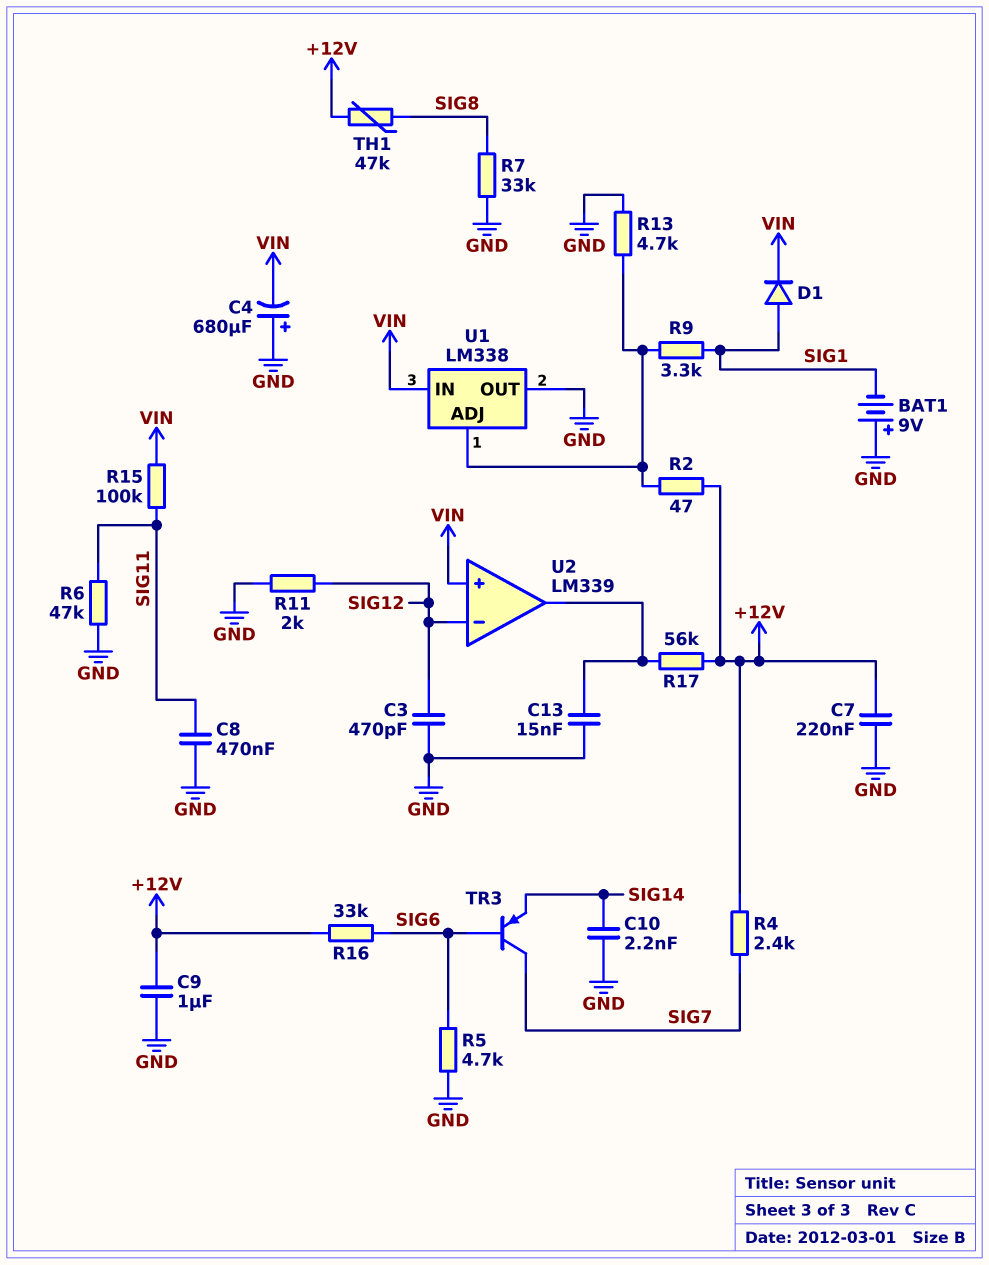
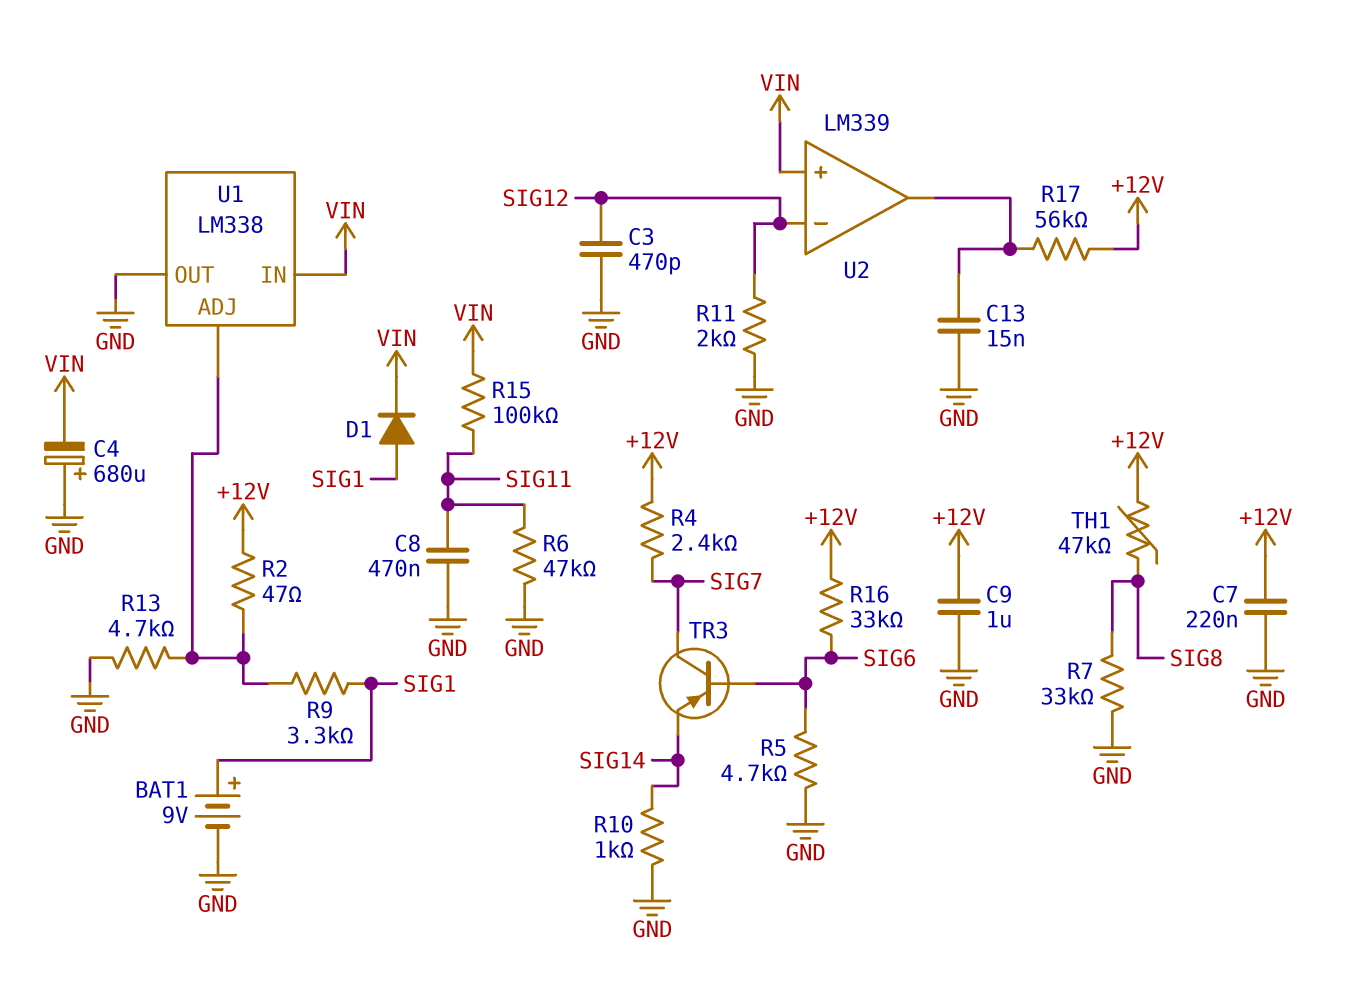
BAT1: 9V (plus GND, minus SIG1) -> 9V (plus SIG1, minus GND)
C10: 2.2nF (GND, SIG14) -> none
R10: none -> 1k (GND, SIG14)

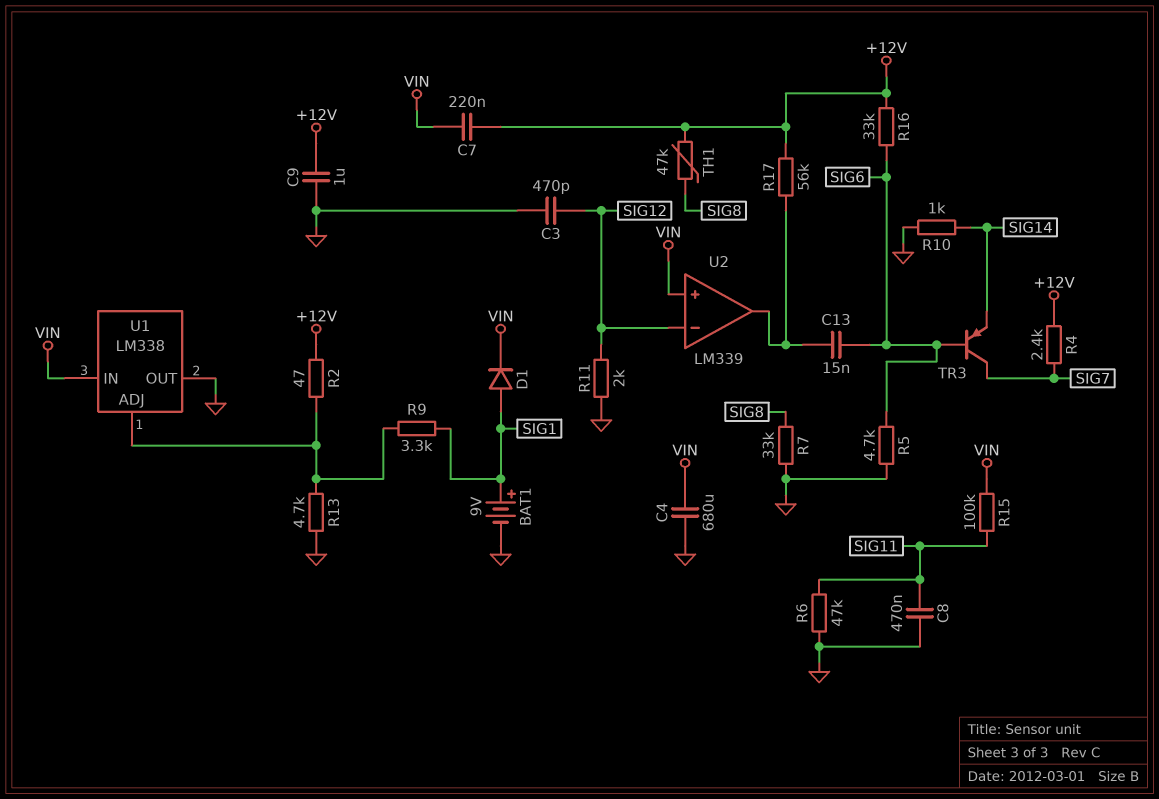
C4: 680uF (plus GND, minus VIN) -> 680uF (GND, VIN)
C7: 220nF (+12V, GND) -> 220nF (+12V, VIN)
C13: 15nF (GND, U2/out) -> 15nF (SIG6, U2/out)

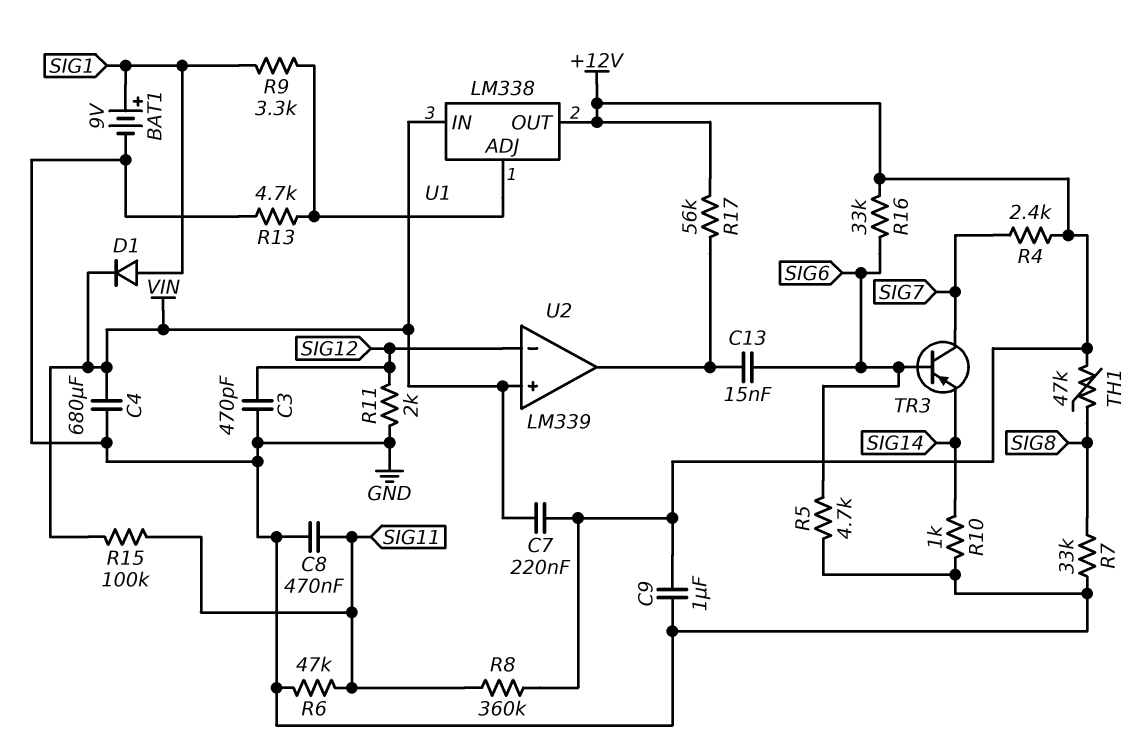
R2: 47 (+12V, U1/ADJ) -> none
R8: none -> 360k (+12V, SIG11)
U1 pin OUT: GND -> +12V

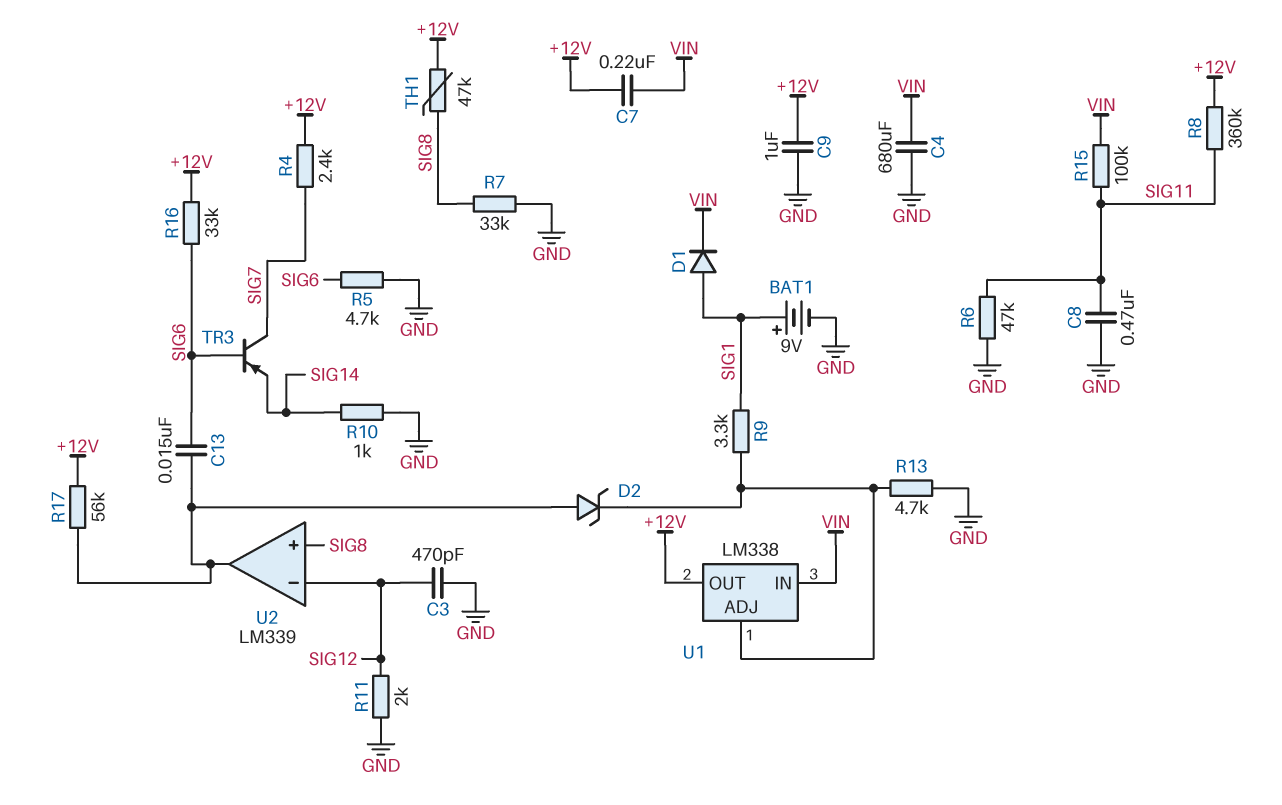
D2: none -> zener (A U2/out, K U1/ADJ)
U2 pin in+: VIN -> SIG8

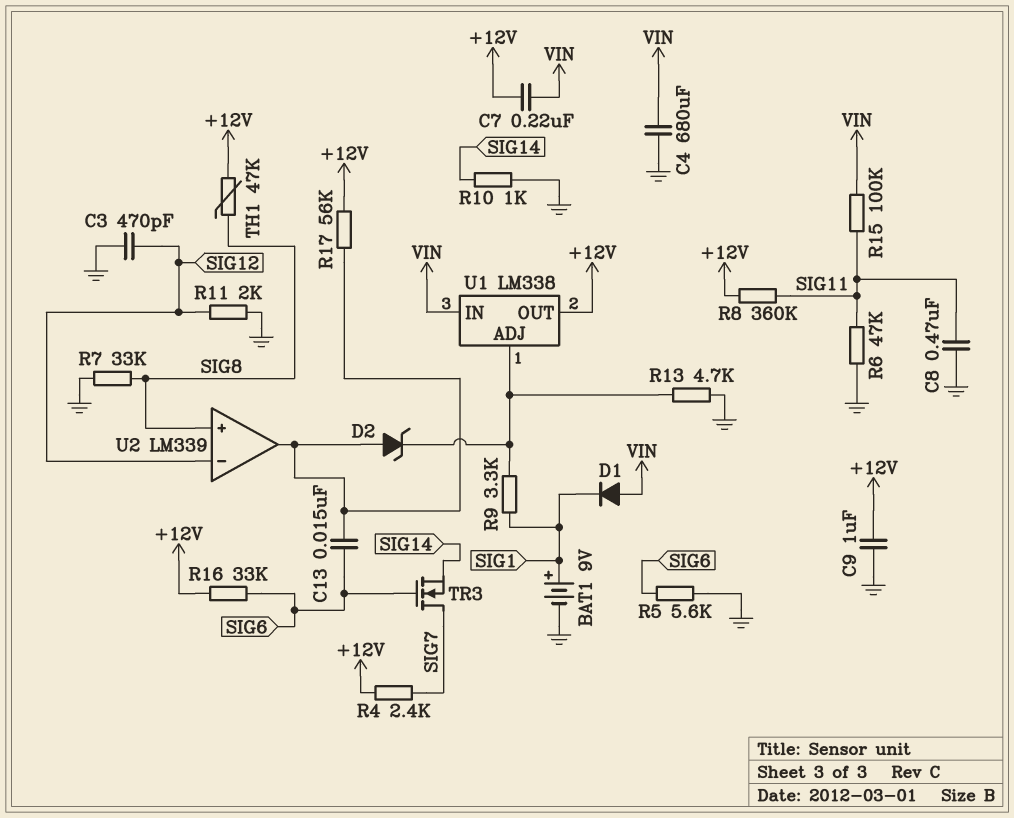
D1: diode (A SIG1, K VIN) -> diode (A VIN, K SIG1)
R5: 4.7k (GND, SIG6) -> 5.6k (GND, SIG6)
TR3: PNP (B SIG6, C SIG7, E SIG14) -> NMOS (G SIG6, D SIG7, S SIG14)

